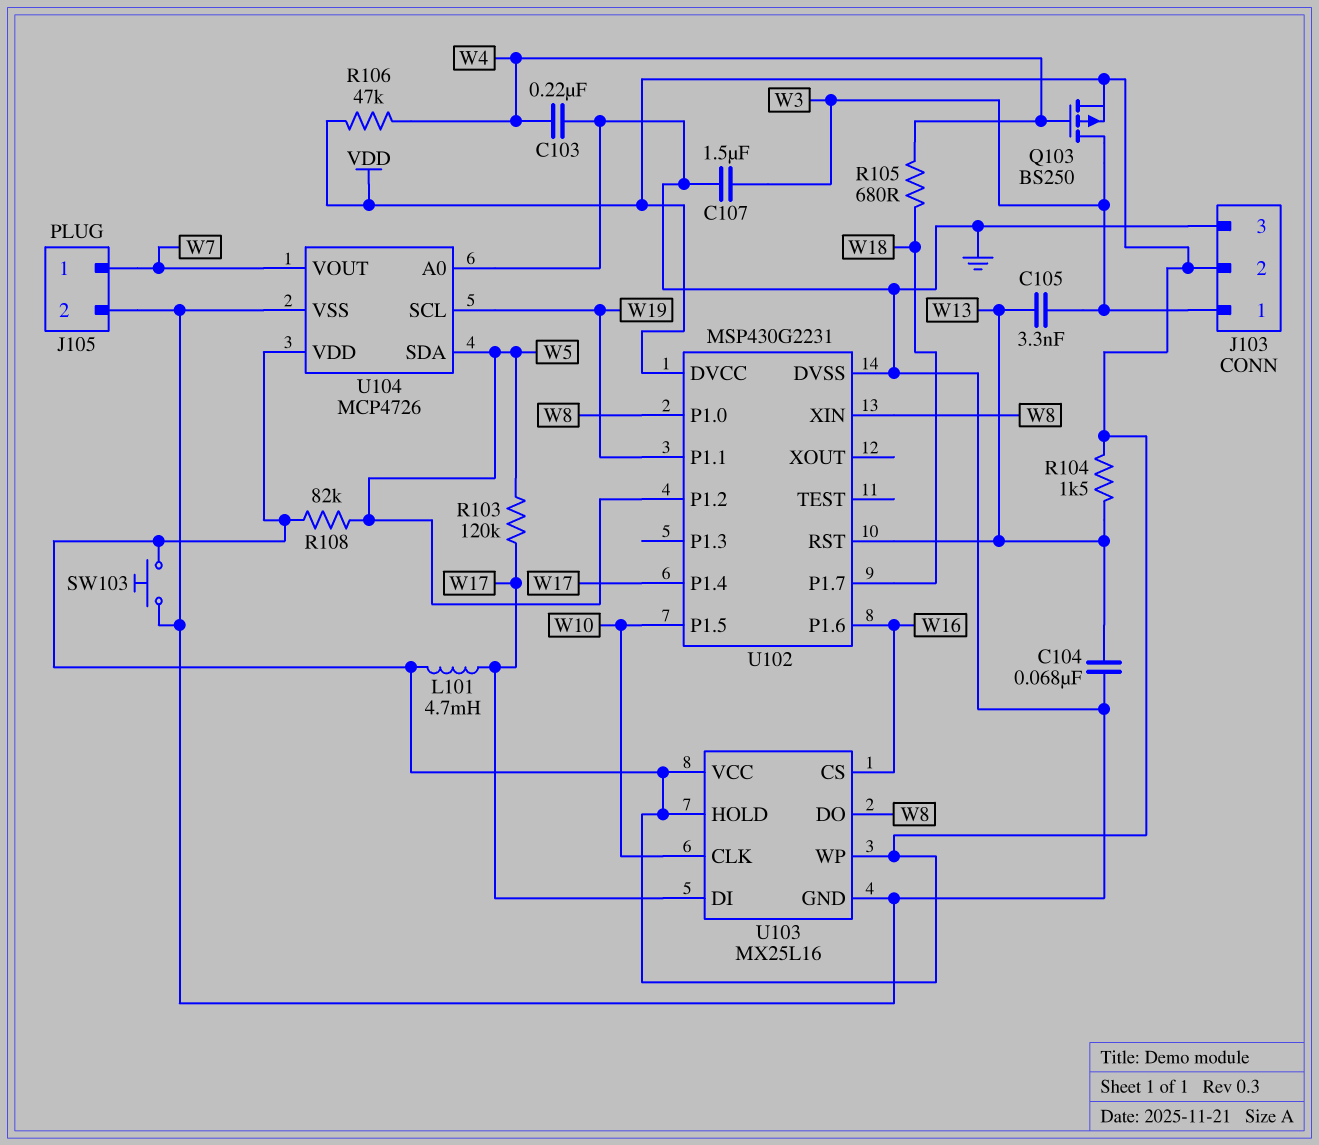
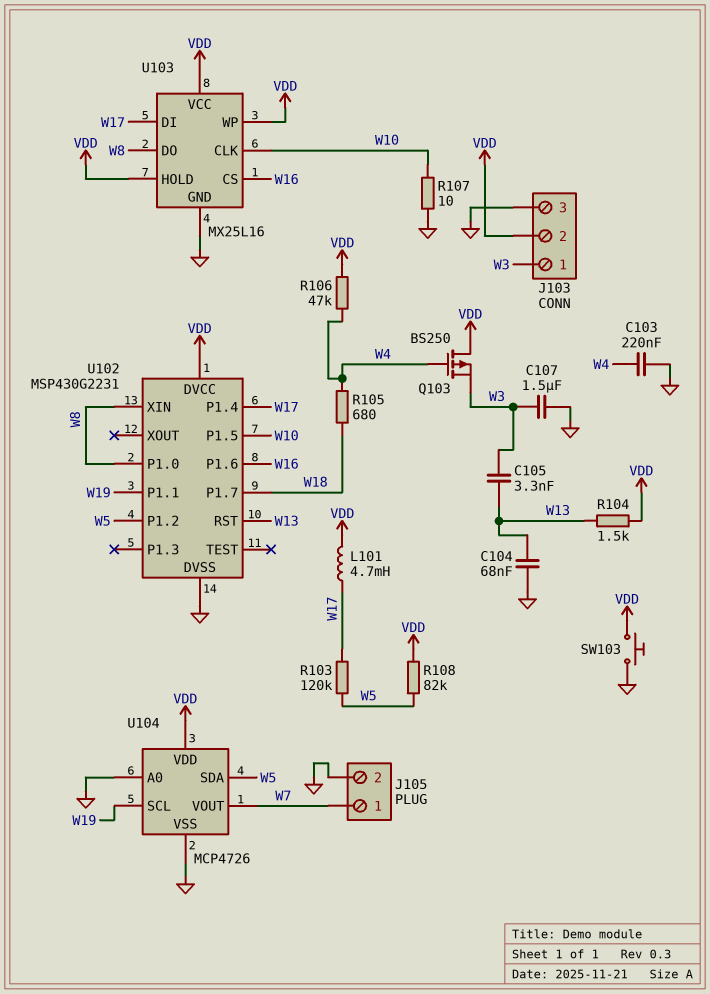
Q103: PMOS BS250 (G W4, D W3, S VDD) -> PMOS BS250 (G W4, D VDD, S W3)
R107: none -> 10 (GND, W10)

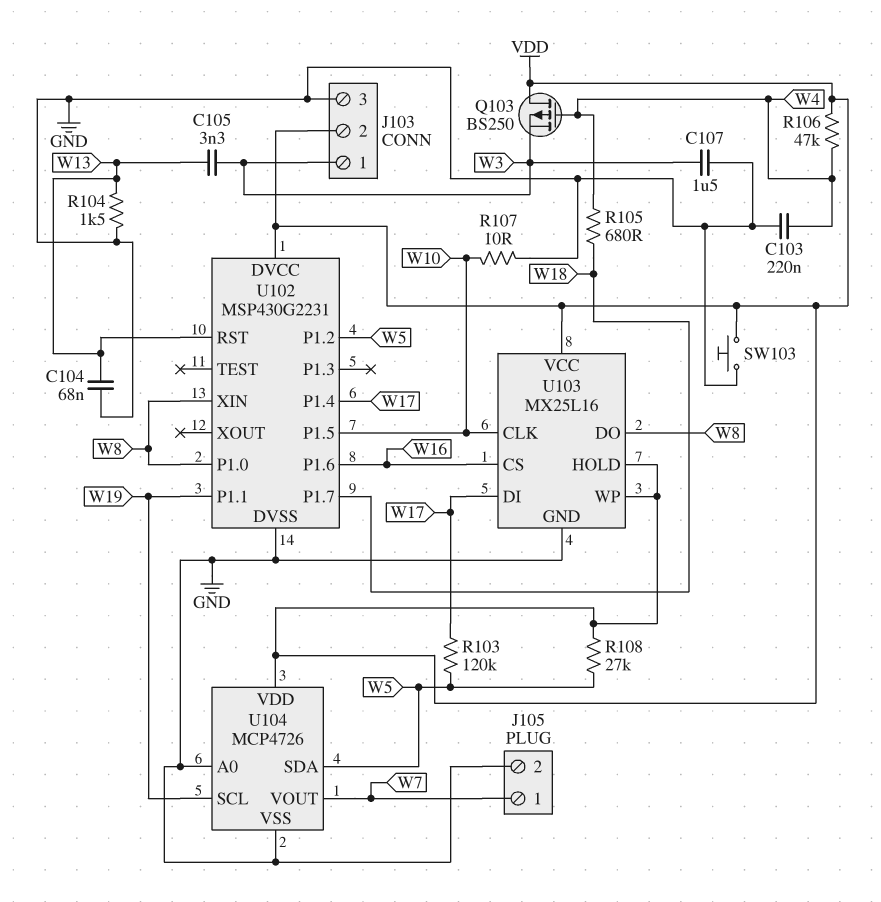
L101: 4.7mH (VDD, W17) -> none
R104: 1.5k (VDD, W13) -> 1.5k (GND, W13)
R108: 82k (VDD, W5) -> 27k (VDD, W5)

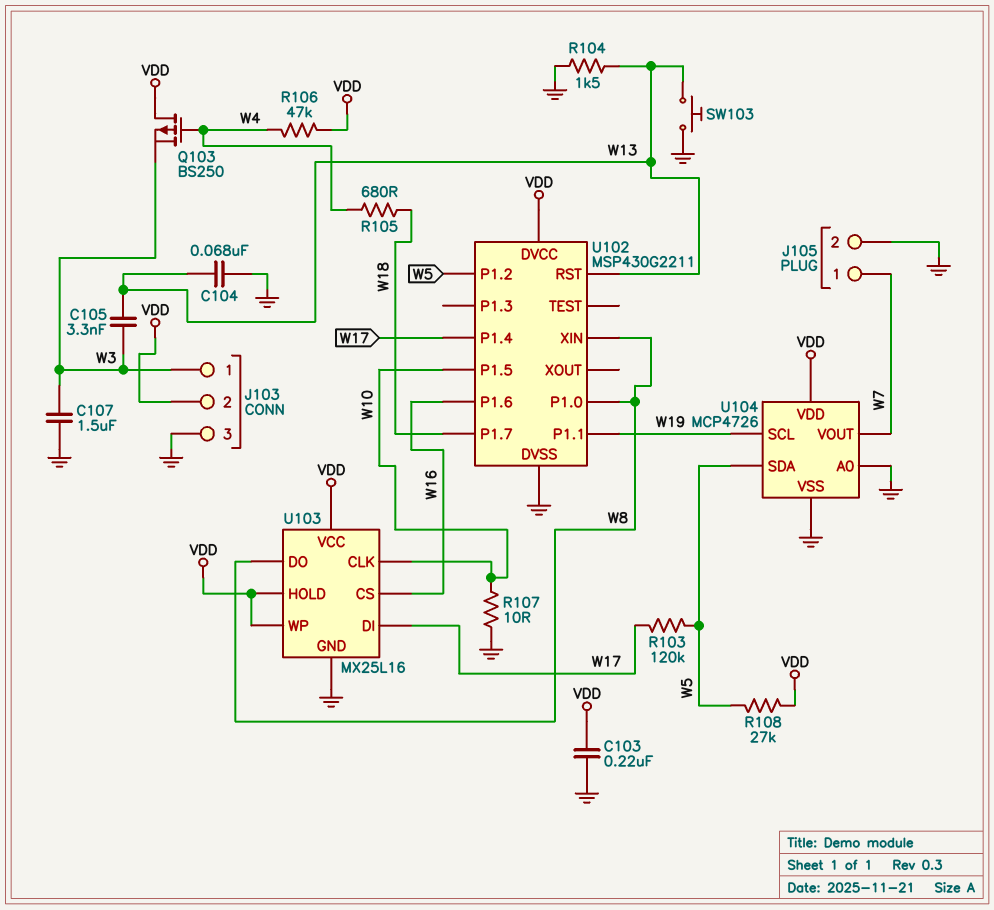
C103: 220nF (GND, W4) -> 220nF (GND, VDD)
SW103: button (GND, VDD) -> button (GND, W13)
U102: MSP430G2231 -> MSP430G2211

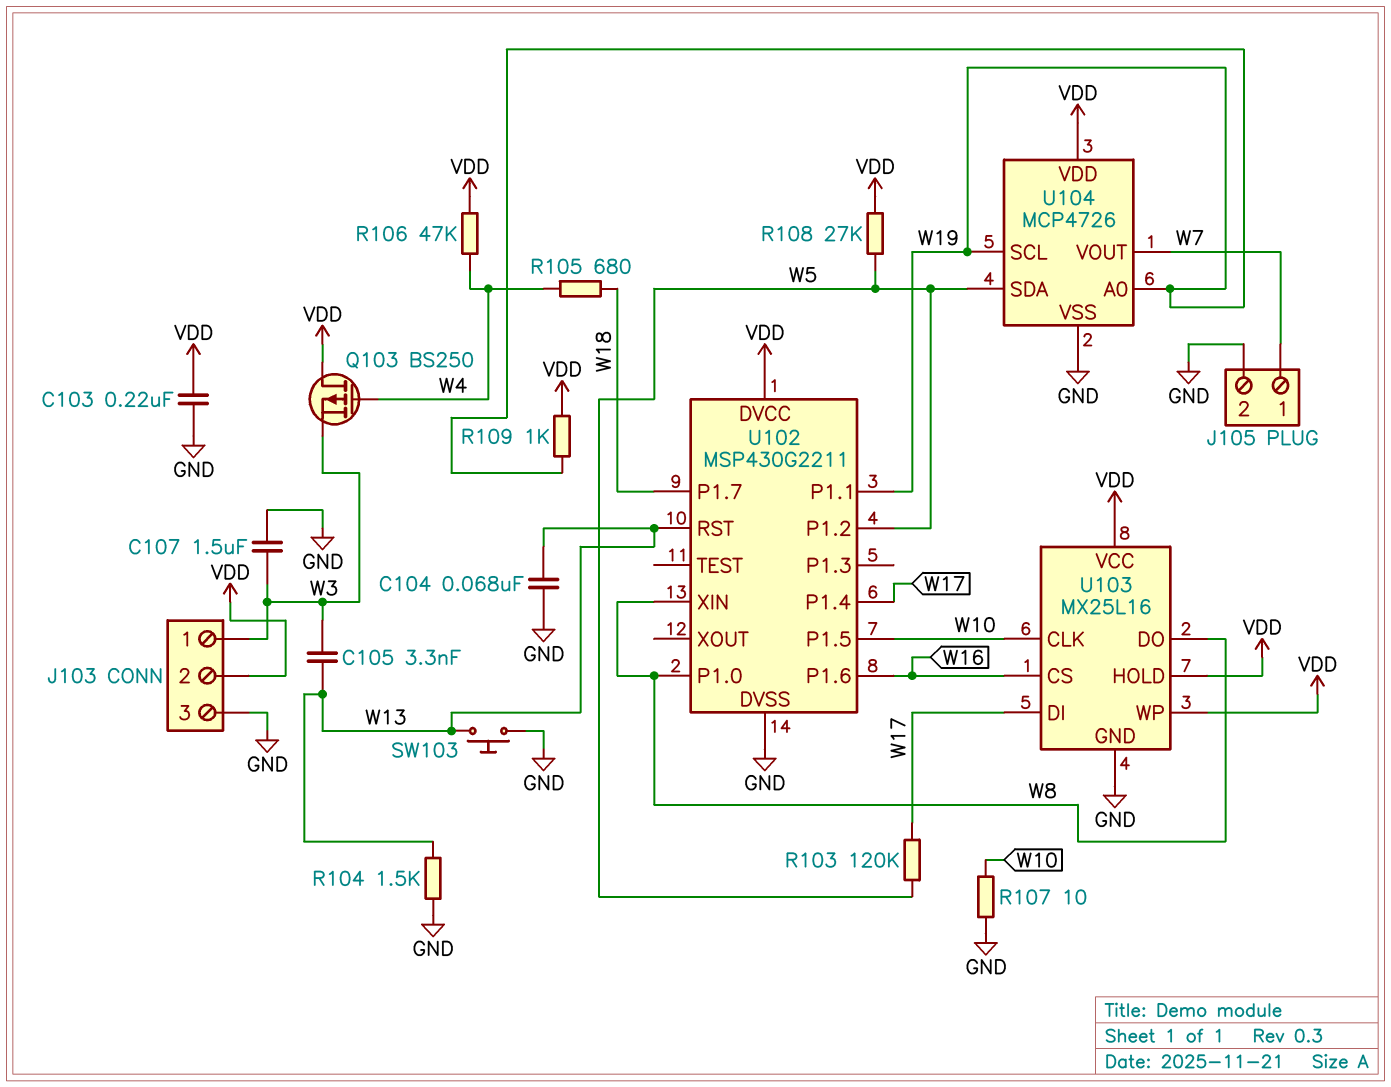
R109: none -> 1k (VDD, W19)
U104 pin A0: GND -> W19

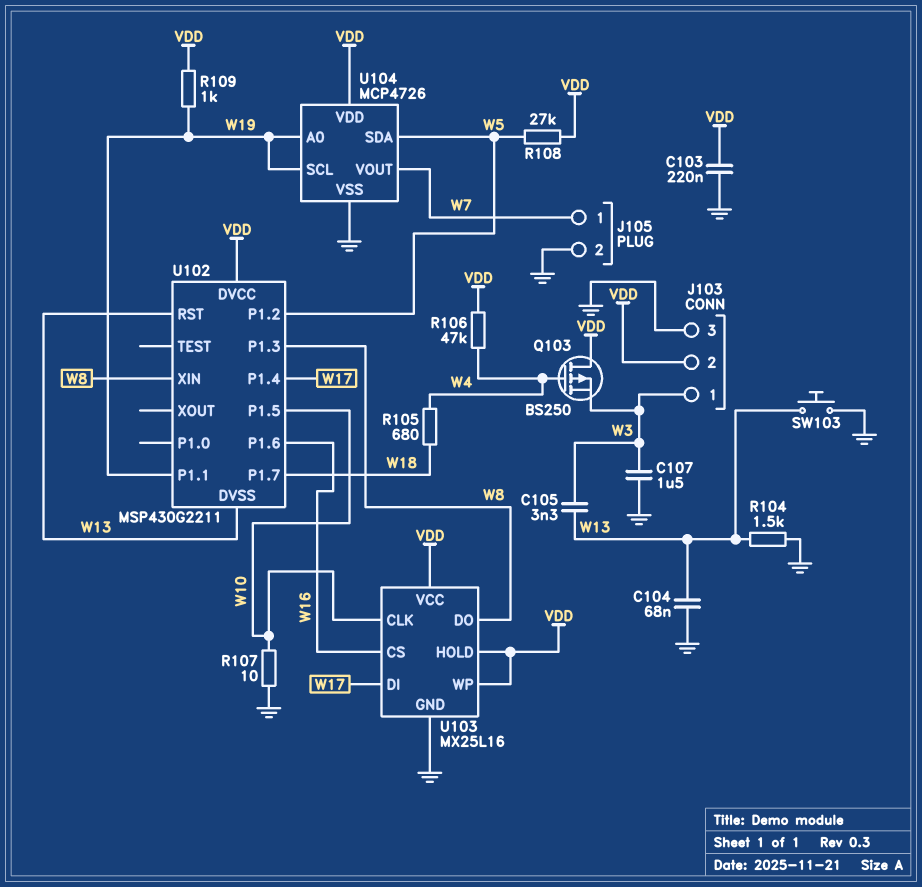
R103: 120k (W5, W17) -> none
U102 pin DVSS: GND -> W13
U102 pin P1.0: W8 -> none
U102 pin P1.3: none -> W8

